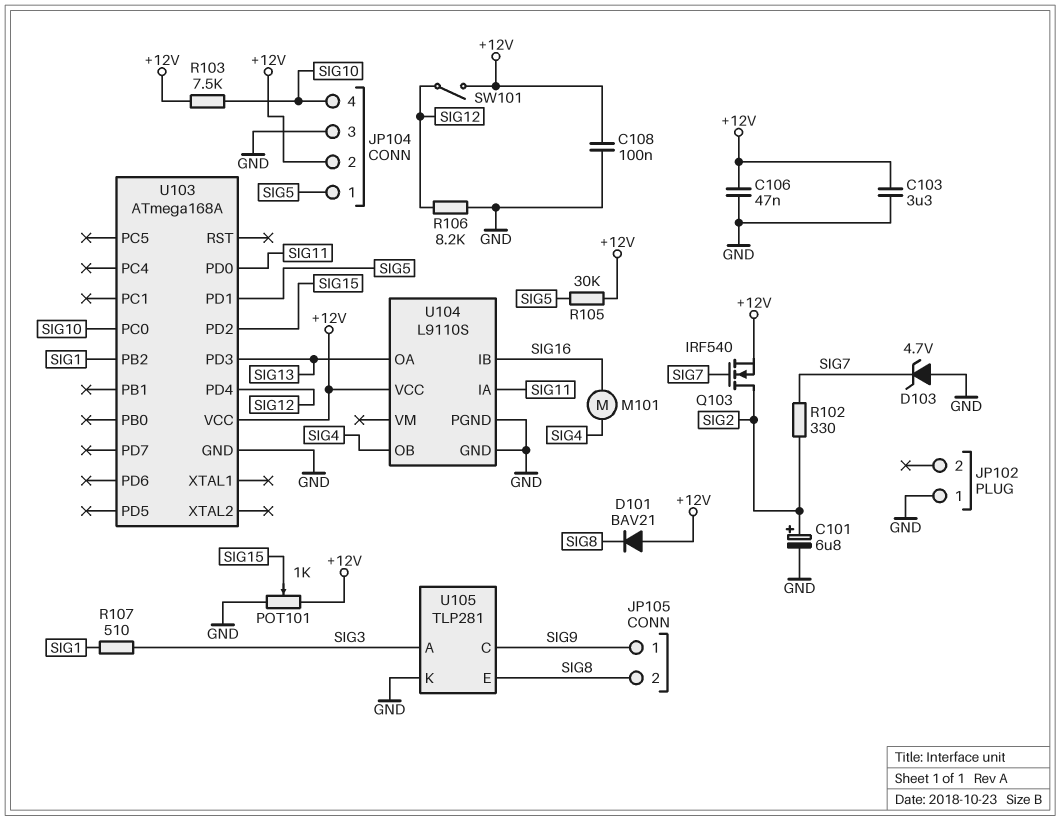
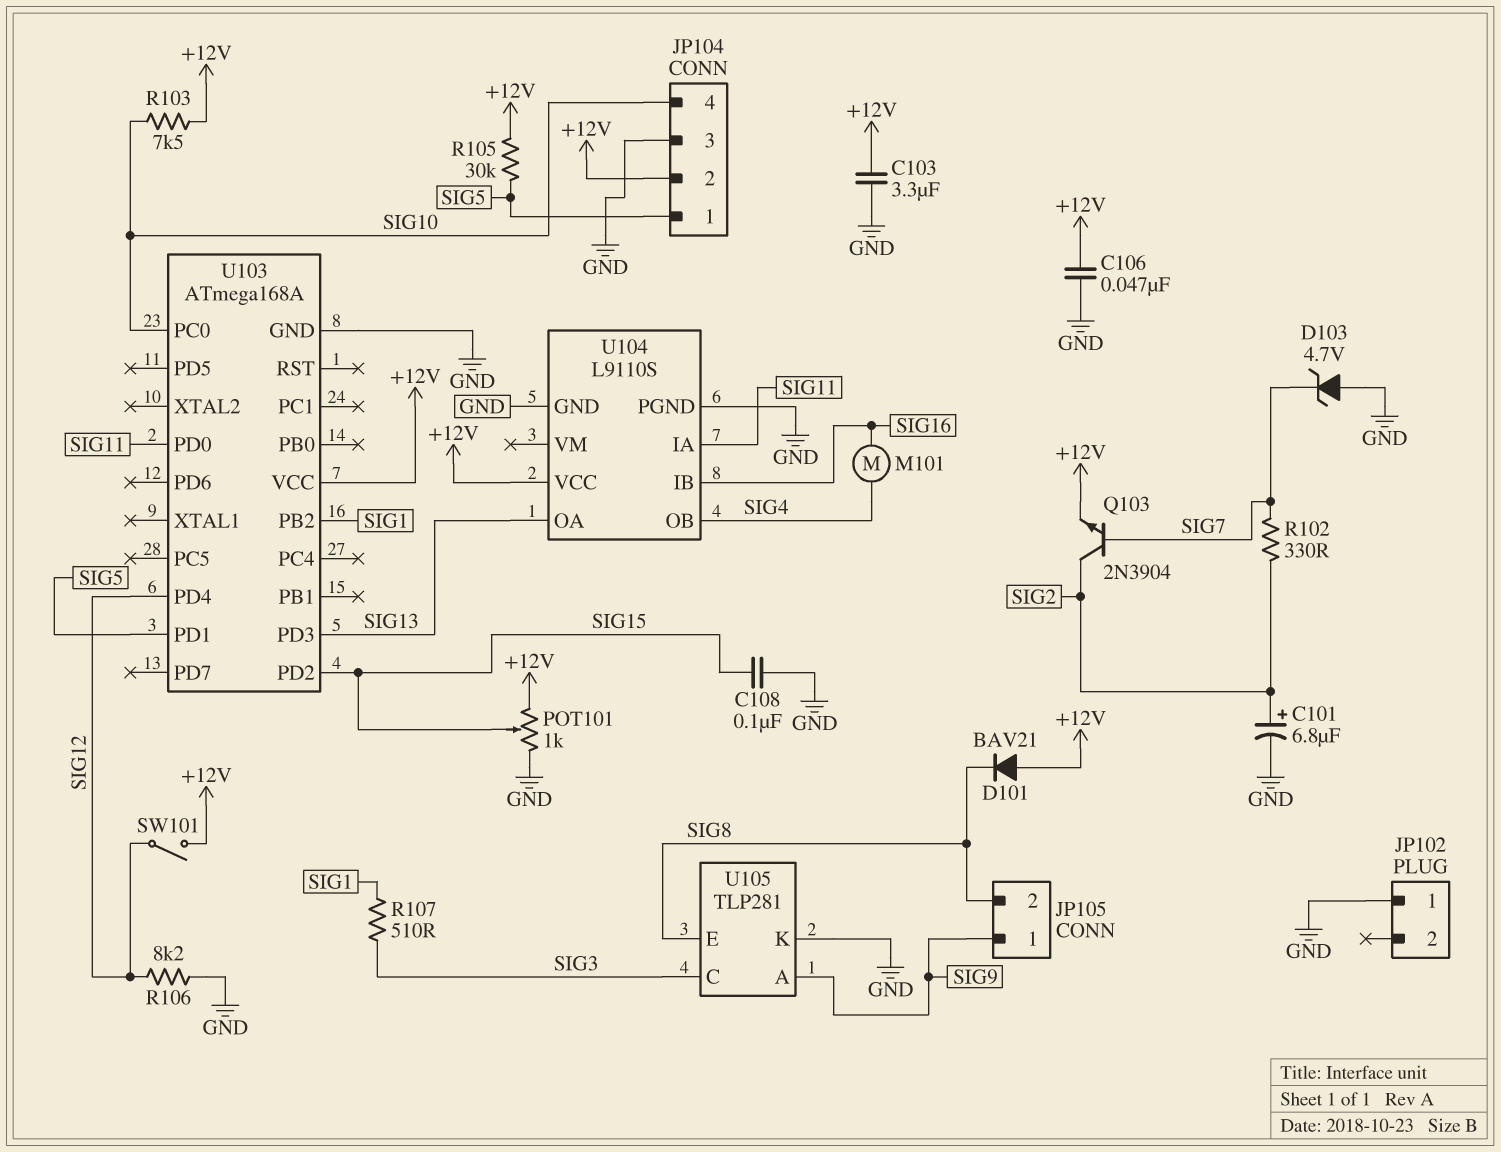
C108: 100nF (+12V, GND) -> 100nF (GND, SIG15)
Q103: NMOS IRF540 (G SIG7, D SIG2, S +12V) -> NPN 2N3904 (B SIG7, C SIG2, E +12V)
U105 pin A: SIG3 -> SIG9
U105 pin C: SIG9 -> SIG3

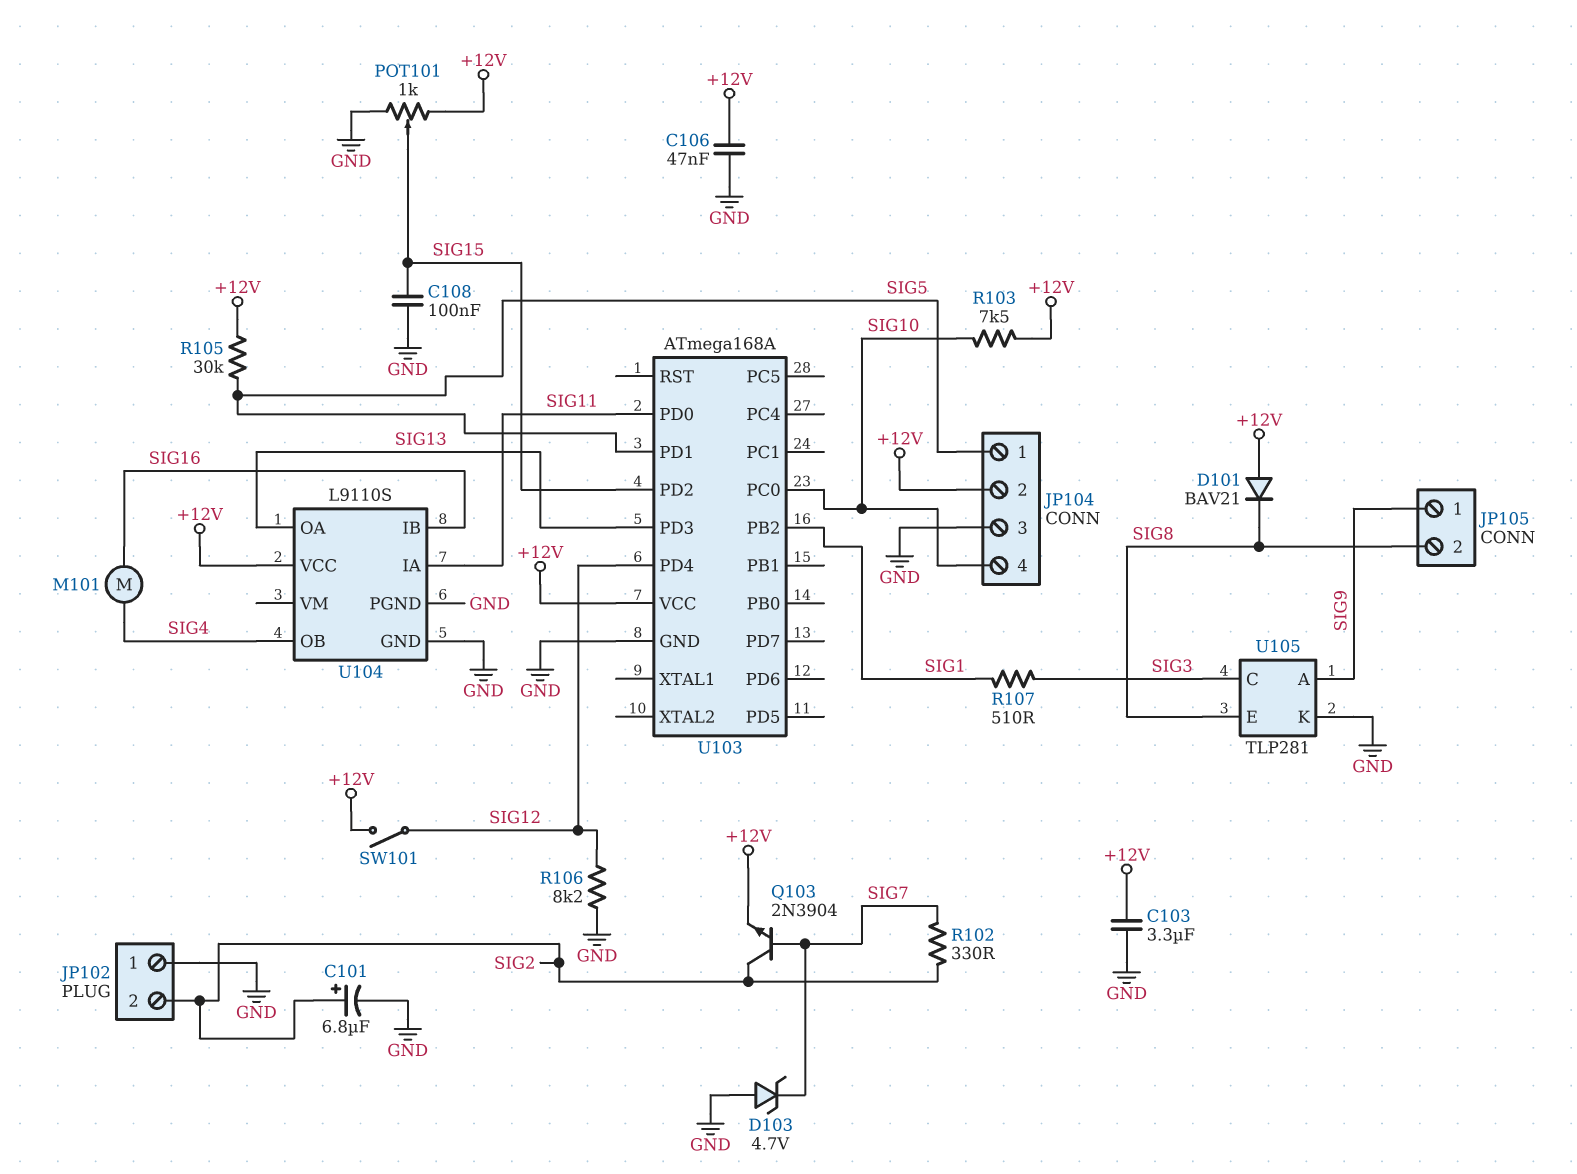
JP102 pin 2: none -> SIG2

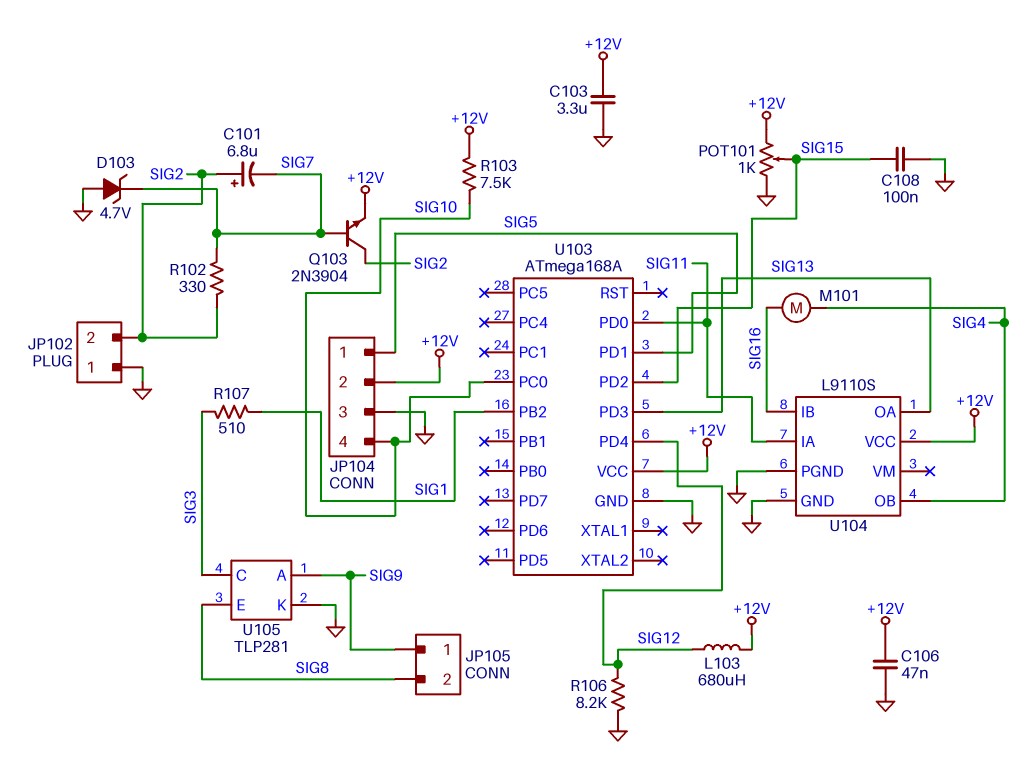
C101: 6.8uF (plus SIG2, minus GND) -> 6.8uF (plus SIG2, minus SIG7)
D101: diode BAV21 (A +12V, K SIG8) -> none
L103: none -> 680uH (+12V, SIG12)
R105: 30k (+12V, SIG5) -> none
SW101: switch (+12V, SIG12) -> none

